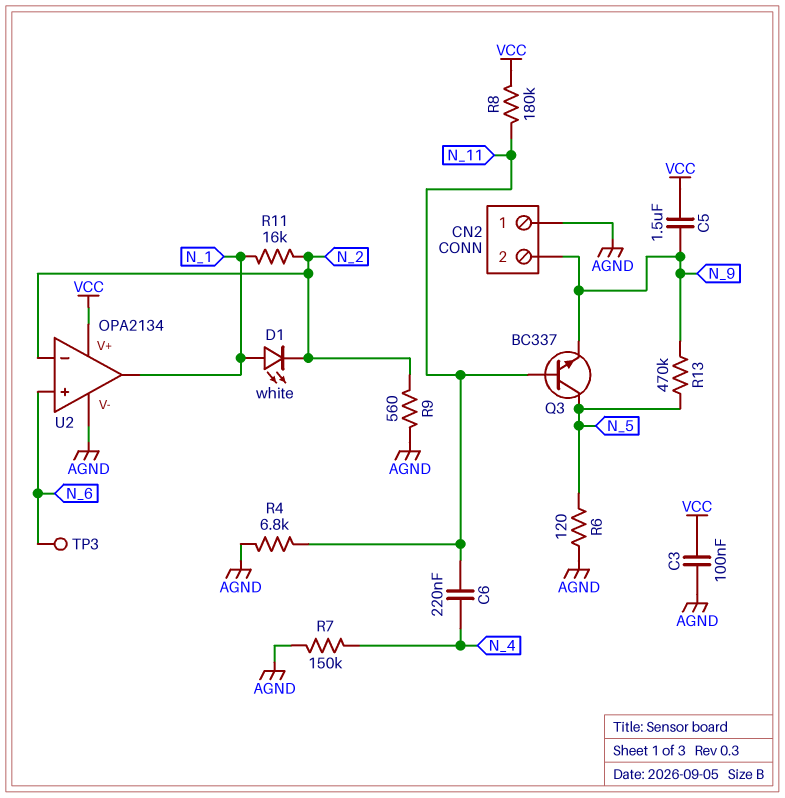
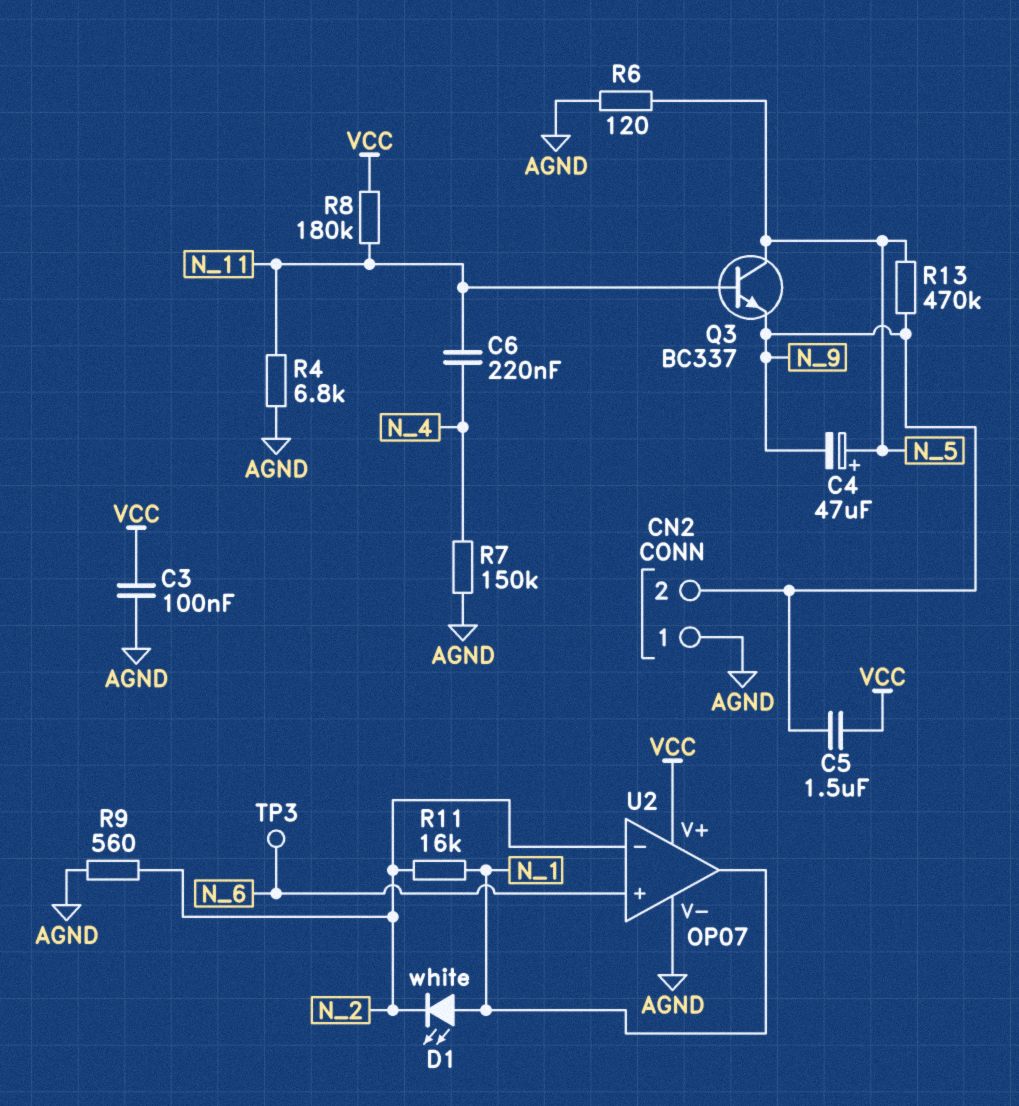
C4: none -> 47uF (plus N_5, minus N_9)
U2: OPA2134 -> OP07

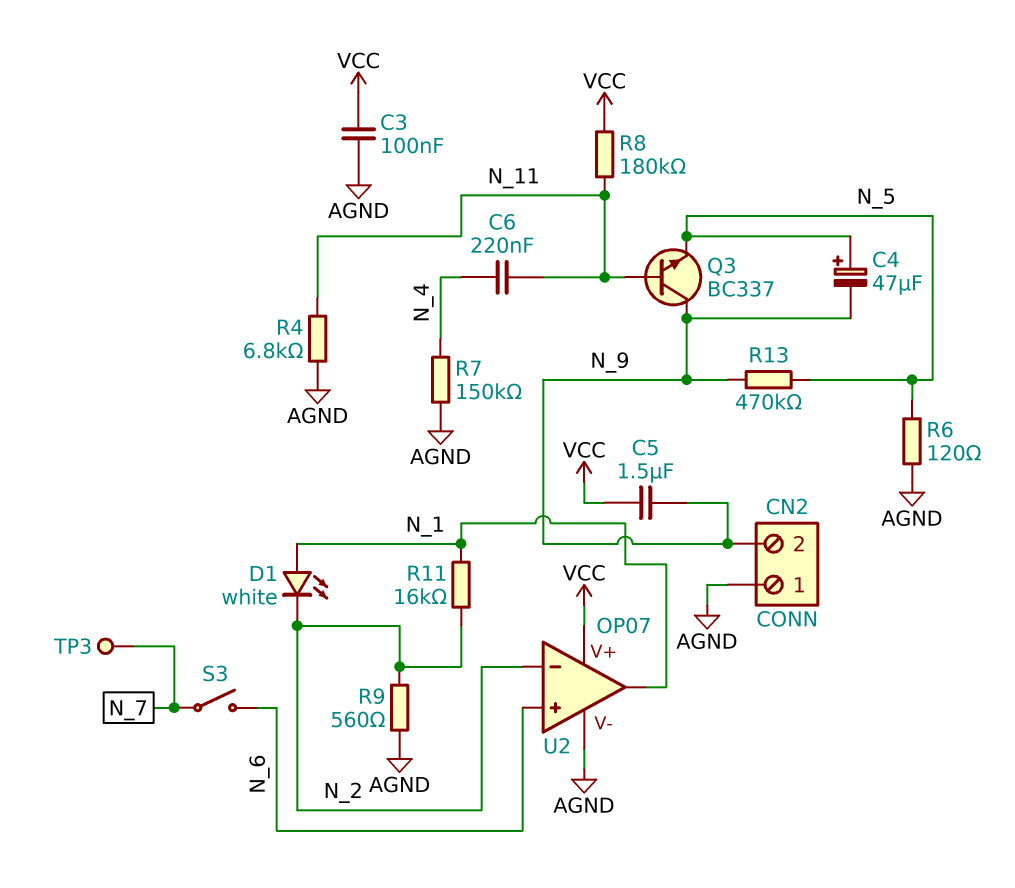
Q3: NPN BC337 (B N_11, C N_5, E N_9) -> NPN BC337 (B N_11, C N_9, E N_5)
S3: none -> switch (N_6, N_7)
TP3: test point (N_6) -> test point (N_7)

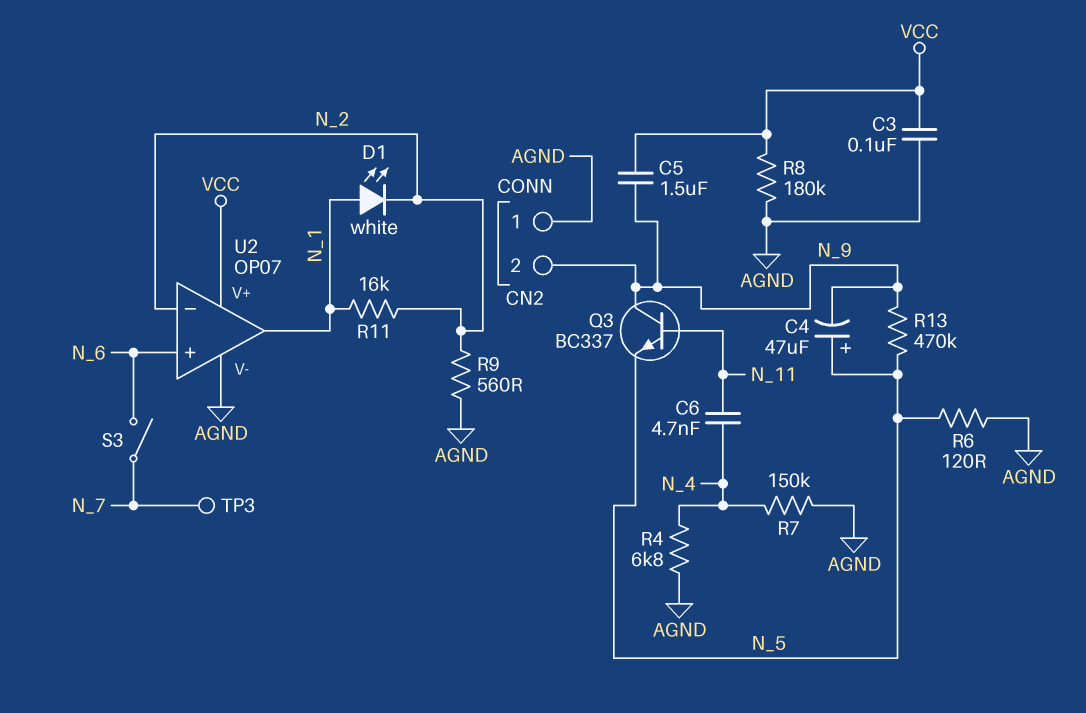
C6: 220nF (N_4, N_11) -> 4.7nF (N_4, N_11)
R4: 6.8k (AGND, N_11) -> 6.8k (AGND, N_4)
R8: 180k (N_11, VCC) -> 180k (AGND, VCC)

